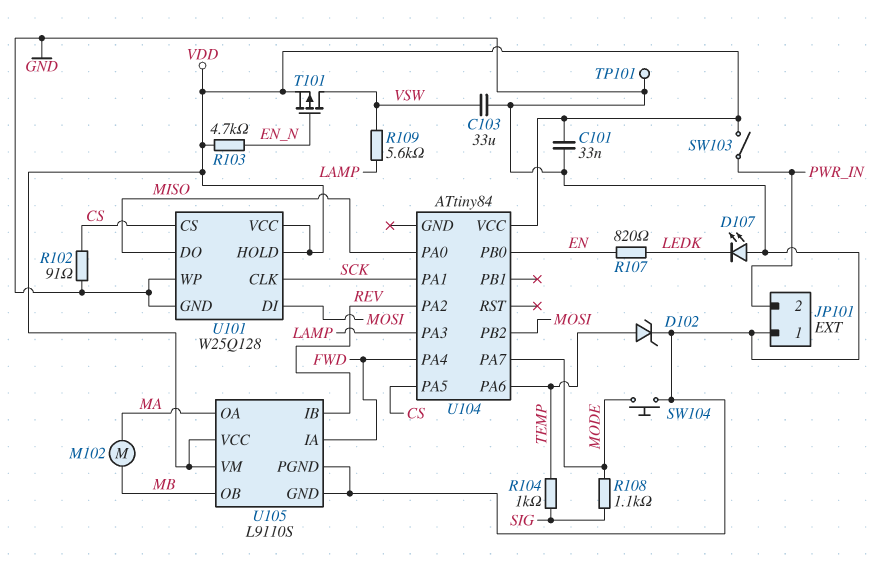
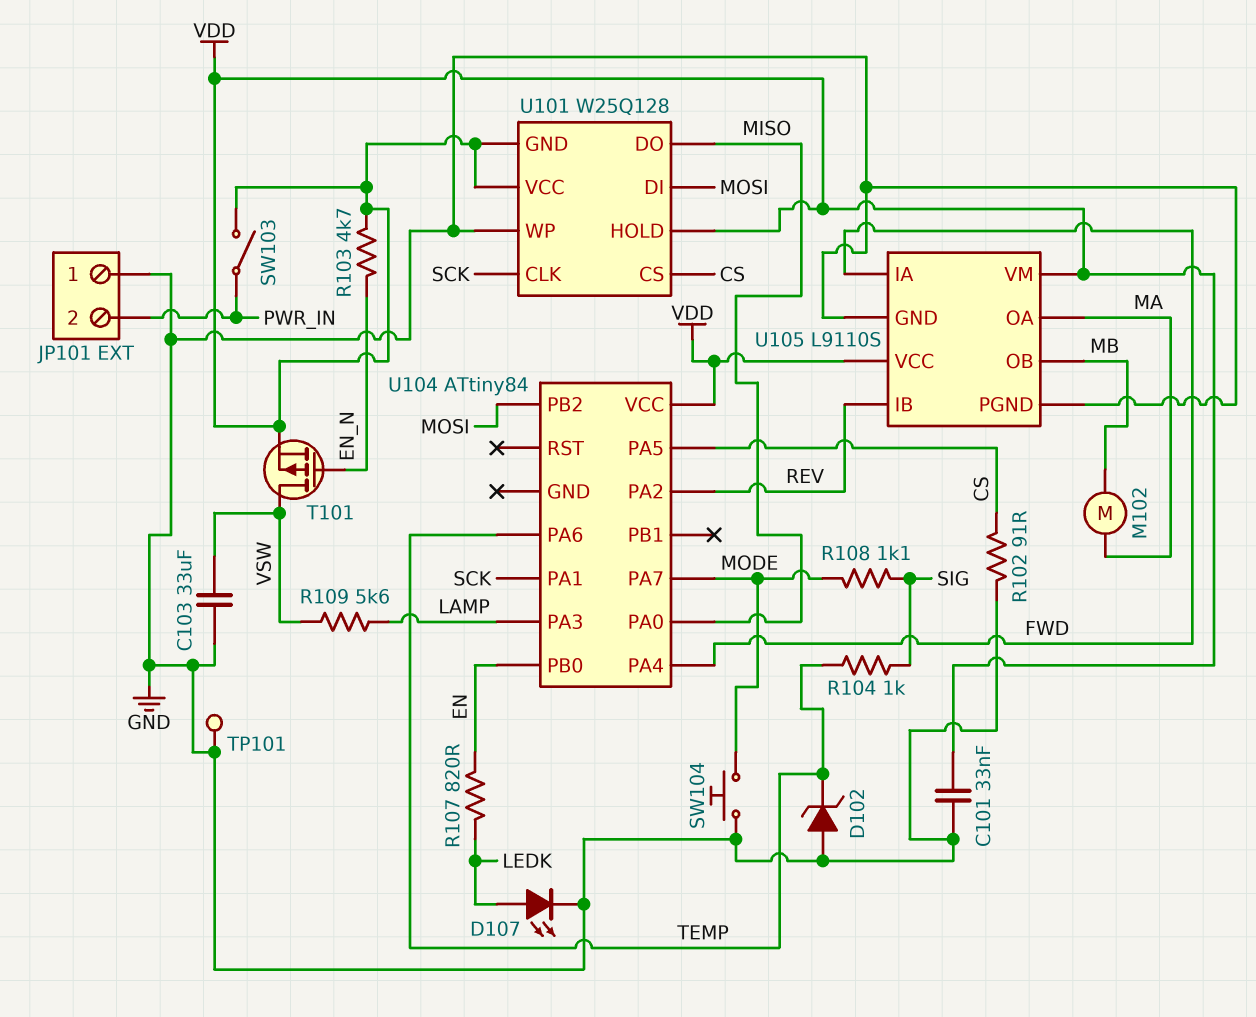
D102: zener (A TEMP, K GND) -> zener (A GND, K TEMP)
D107: LED (A GND, K LEDK) -> LED (A LEDK, K GND)
U101 pin GND: GND -> VDD

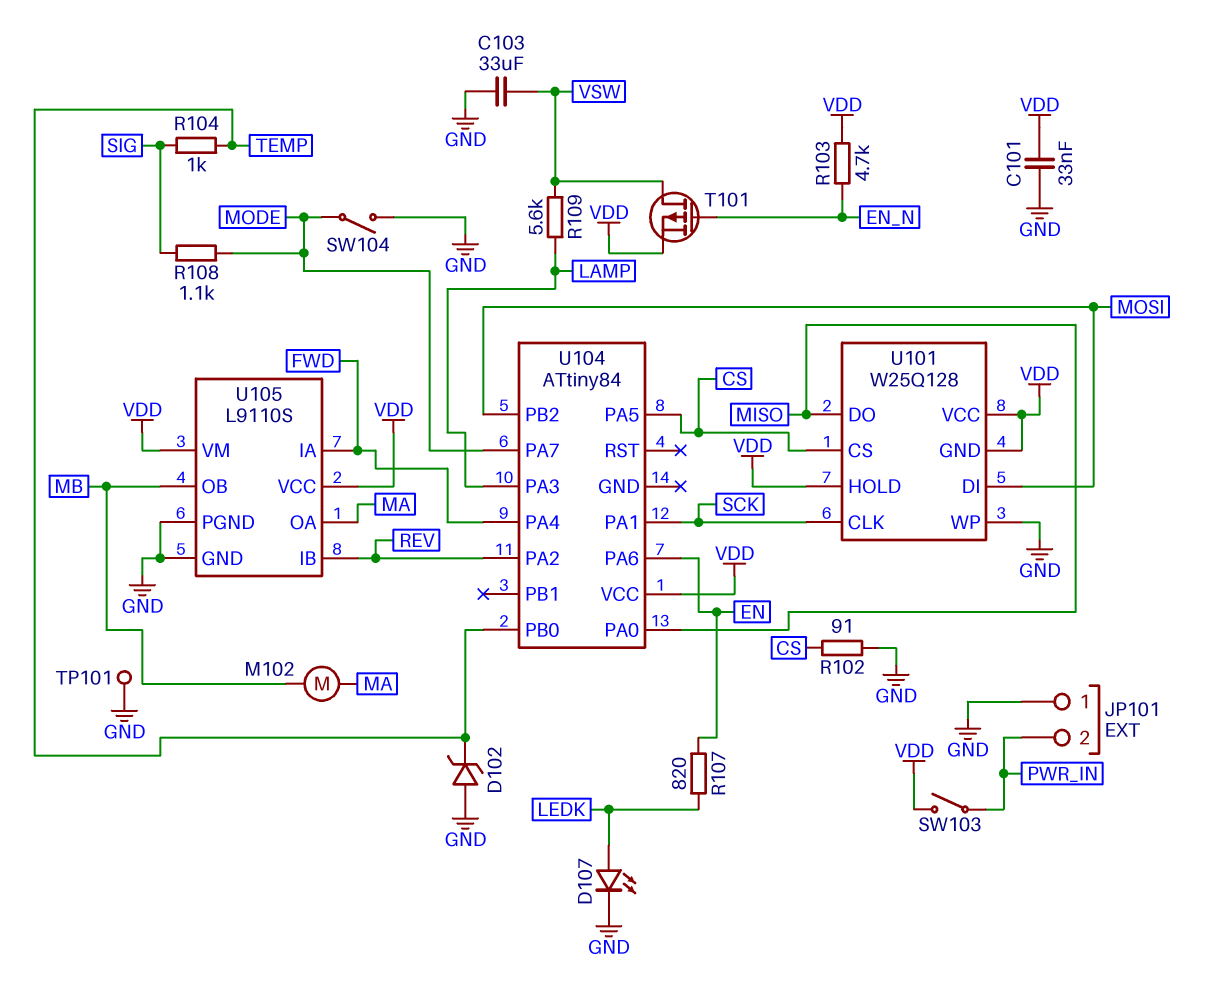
SW104: button (GND, MODE) -> switch (GND, MODE)
U104 pin PA6: TEMP -> EN
U104 pin PB0: EN -> TEMP

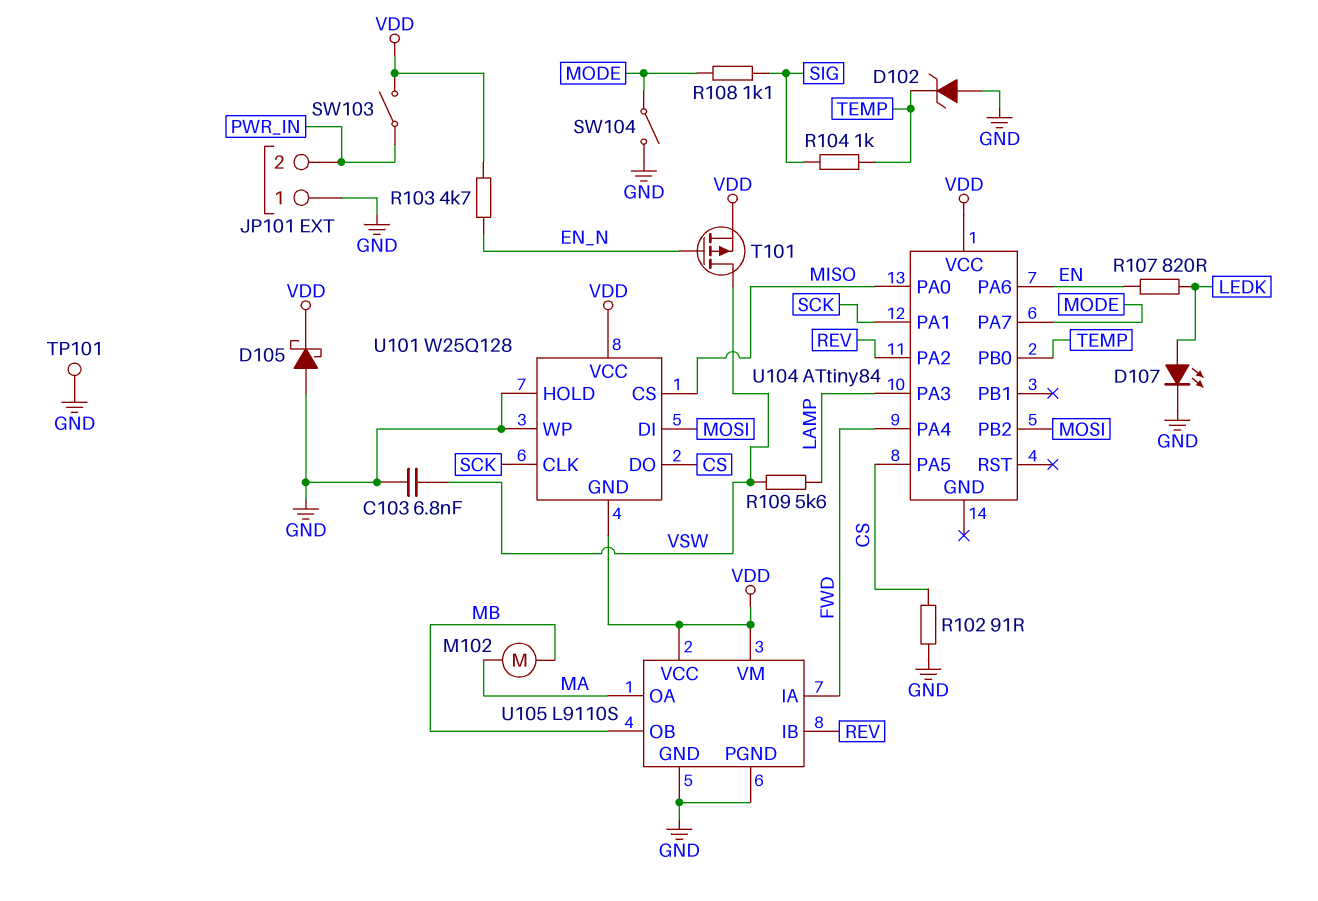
C101: 33nF (GND, VDD) -> none
C103: 33uF (GND, VSW) -> 6.8nF (GND, VSW)
D105: none -> schottky (A GND, K VDD)
U101 pin CS: CS -> MISO
U101 pin DO: MISO -> CS
U101 pin HOLD: VDD -> GND

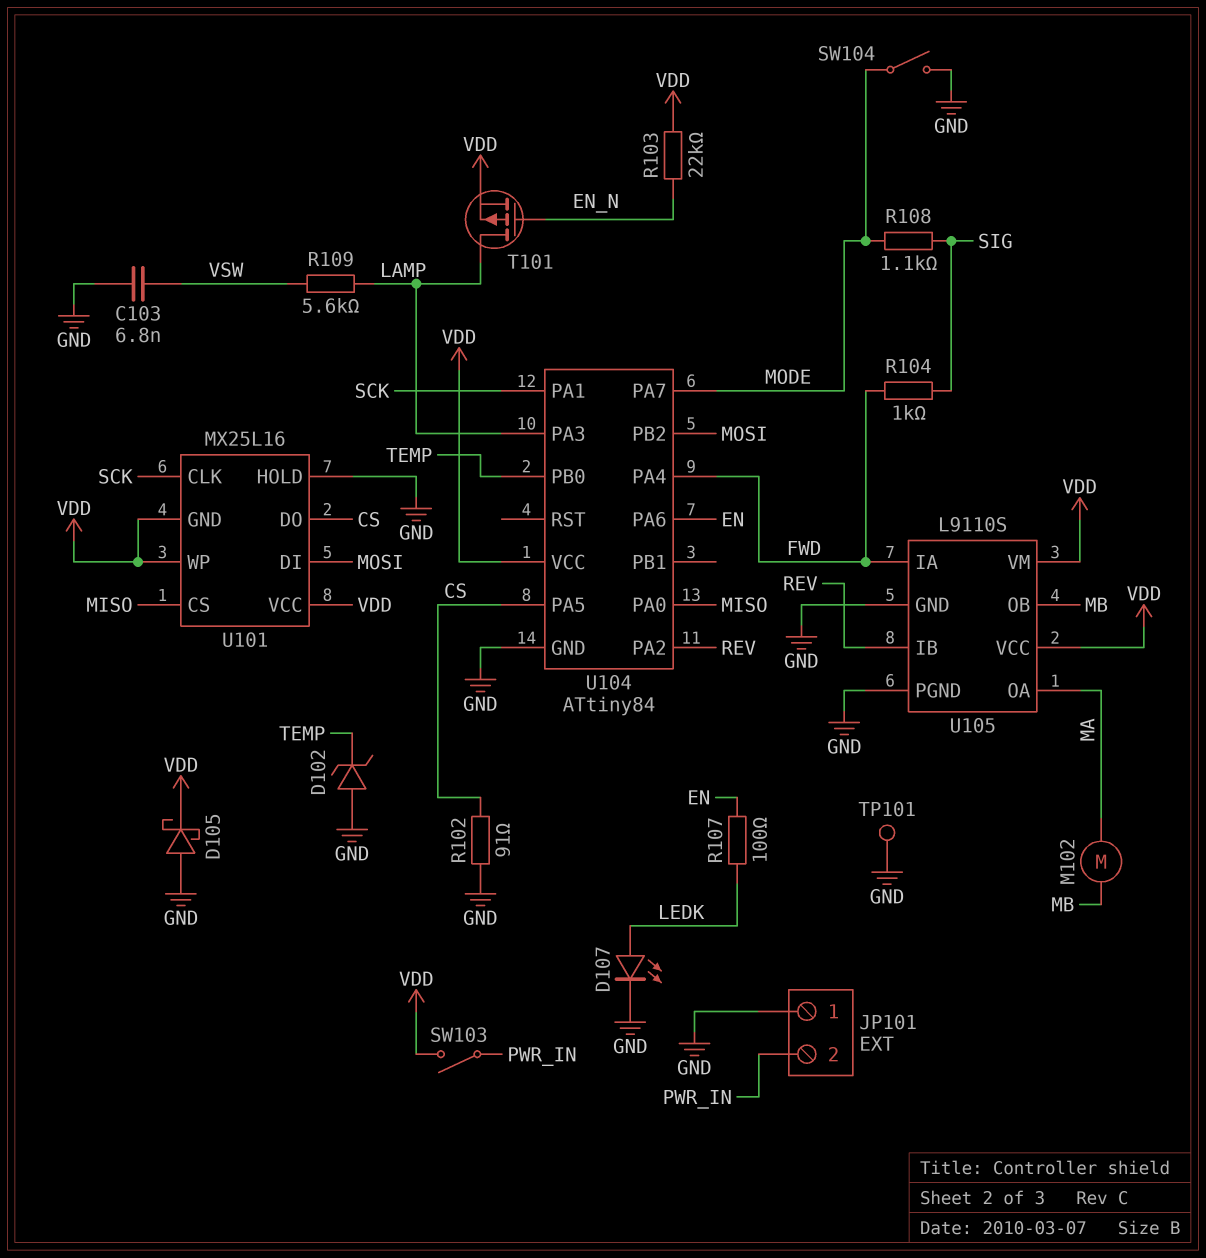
R103: 4.7k (EN_N, VDD) -> 22k (EN_N, VDD)
R104: 1k (SIG, TEMP) -> 1k (FWD, SIG)
R107: 820 (EN, LEDK) -> 100 (EN, LEDK)
T101: PMOS (G EN_N, D VSW, S VDD) -> PMOS (G EN_N, D LAMP, S VDD)
U101: W25Q128 -> MX25L16
U101 pin WP: GND -> VDD
U104 pin GND: none -> GND

